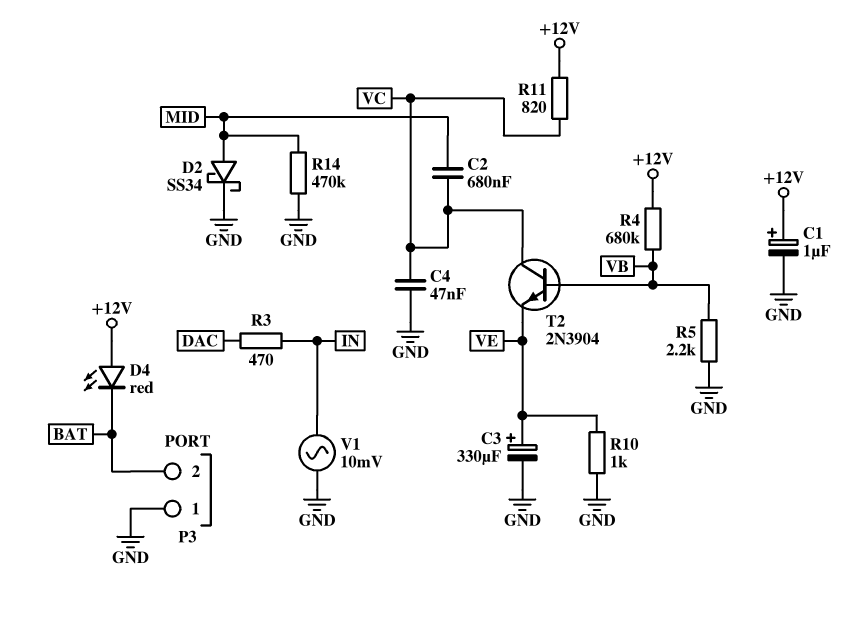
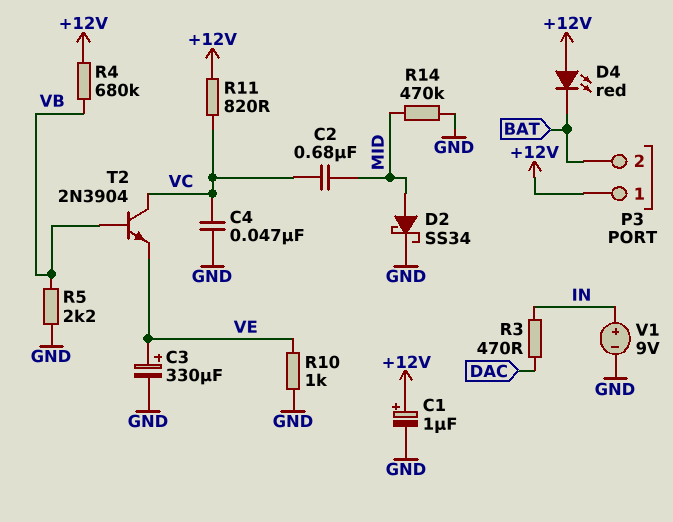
P3 pin 1: GND -> +12V
V1: AC 10mV (GND, IN) -> 9V (plus IN, minus GND)

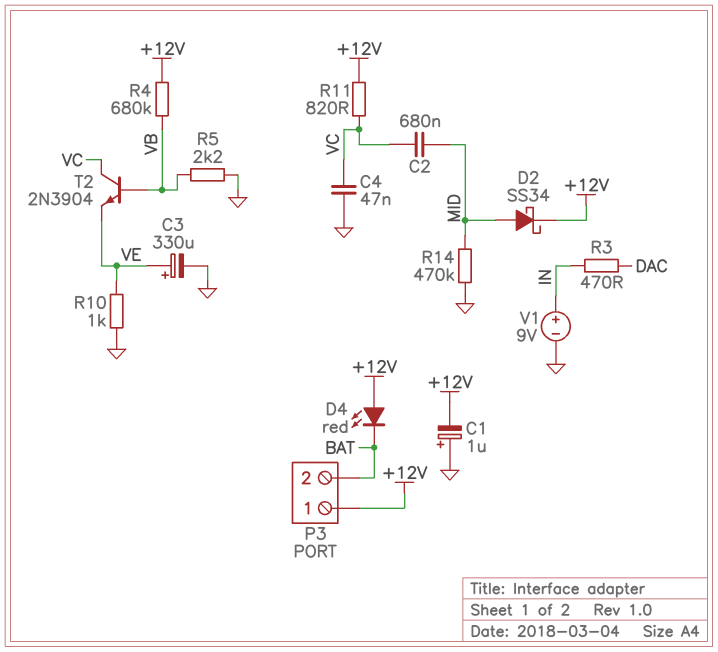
C1: 1uF (plus +12V, minus GND) -> 1uF (plus GND, minus +12V)
D2: schottky SS34 (A MID, K GND) -> schottky SS34 (A MID, K +12V)

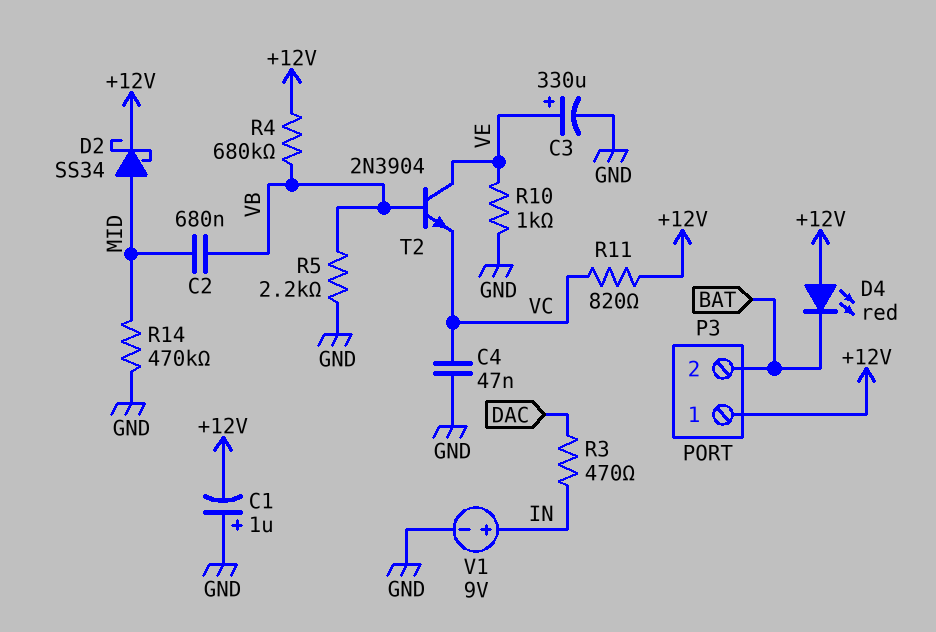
C2: 680nF (MID, VC) -> 680nF (MID, VB)
T2: NPN 2N3904 (B VB, C VC, E VE) -> NPN 2N3904 (B VB, C VE, E VC)

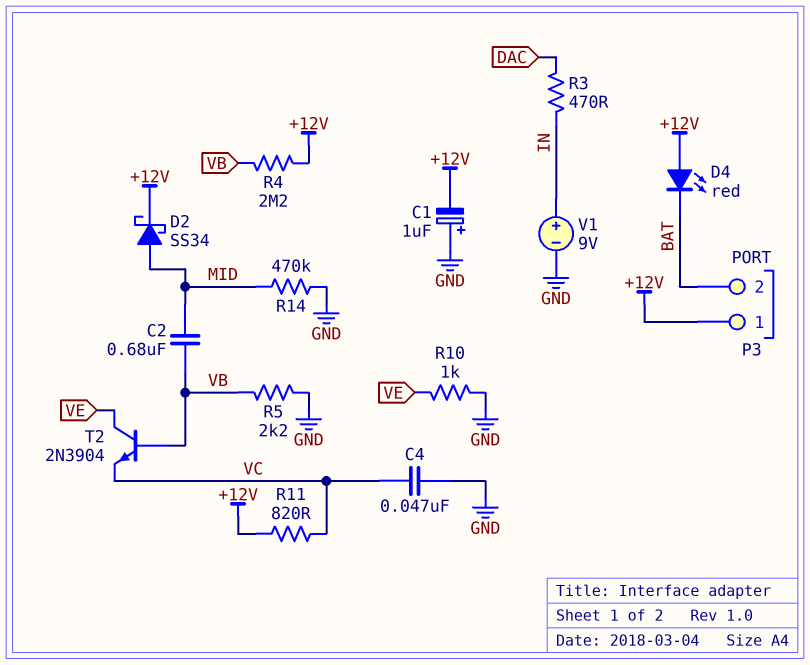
C3: 330uF (plus VE, minus GND) -> none
R4: 680k (+12V, VB) -> 2.2M (+12V, VB)

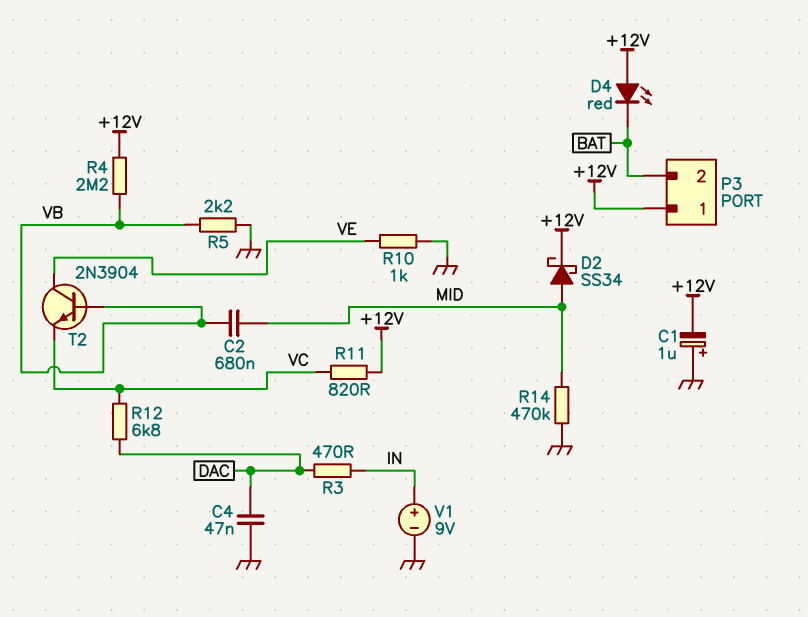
C4: 47nF (GND, VC) -> 47nF (DAC, GND)
R12: none -> 6.8k (DAC, VC)

